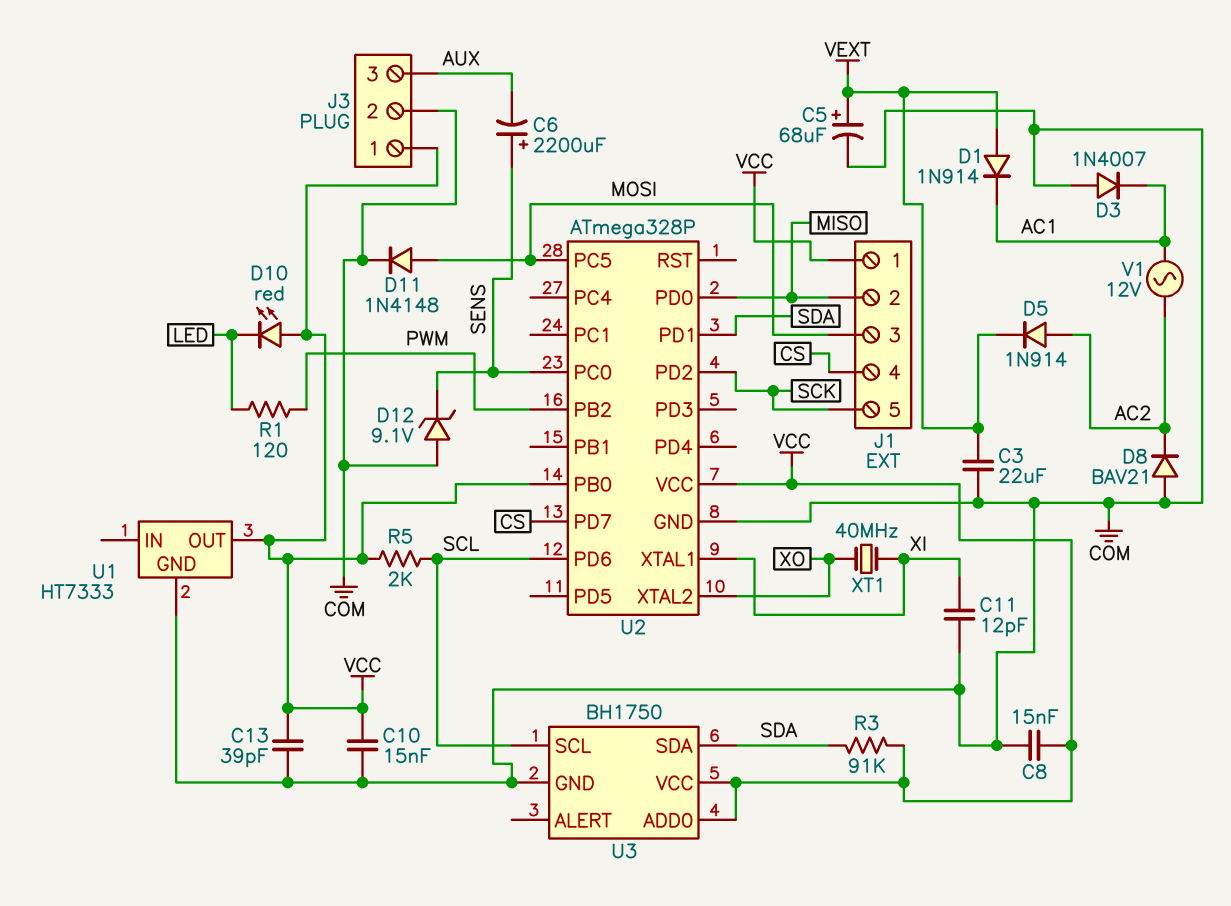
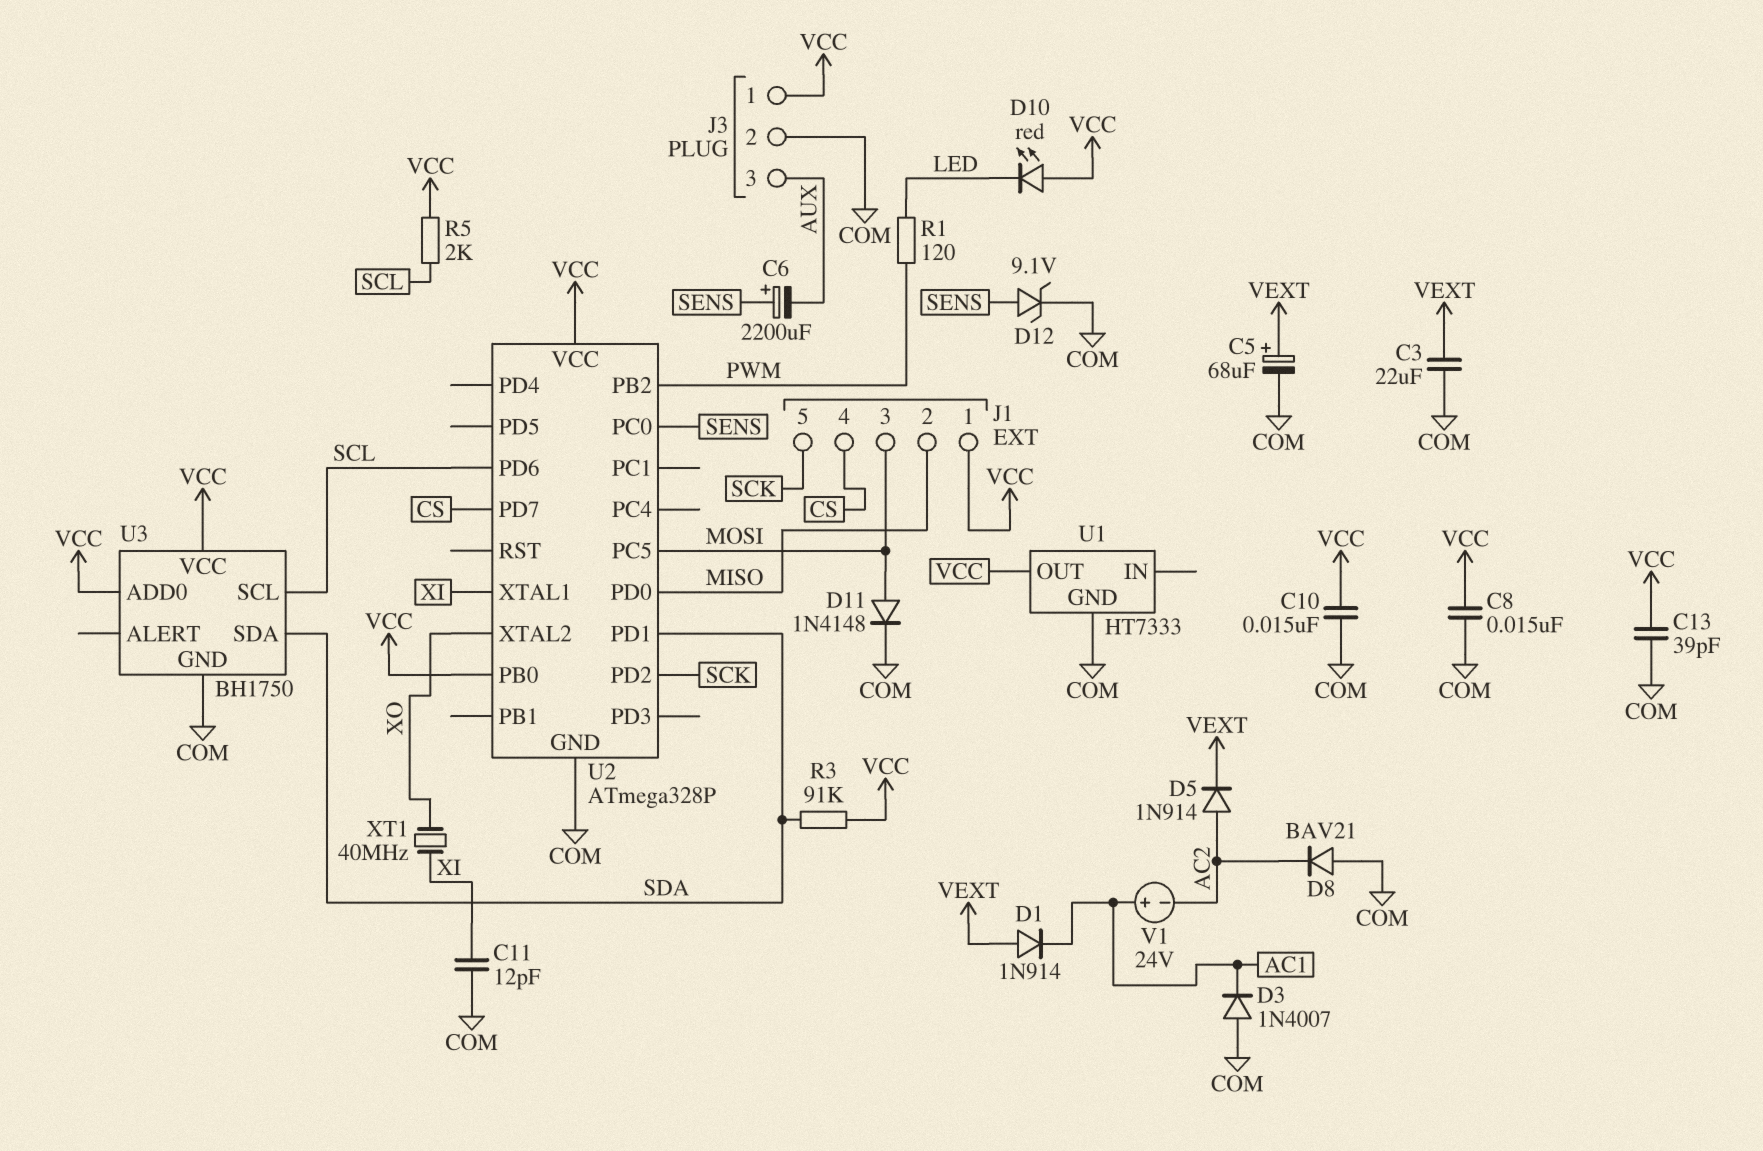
D12: zener 9.1V (A COM, K SENS) -> zener 9.1V (A SENS, K COM)
V1: AC 12V (AC1, AC2) -> 24V (plus AC1, minus AC2)

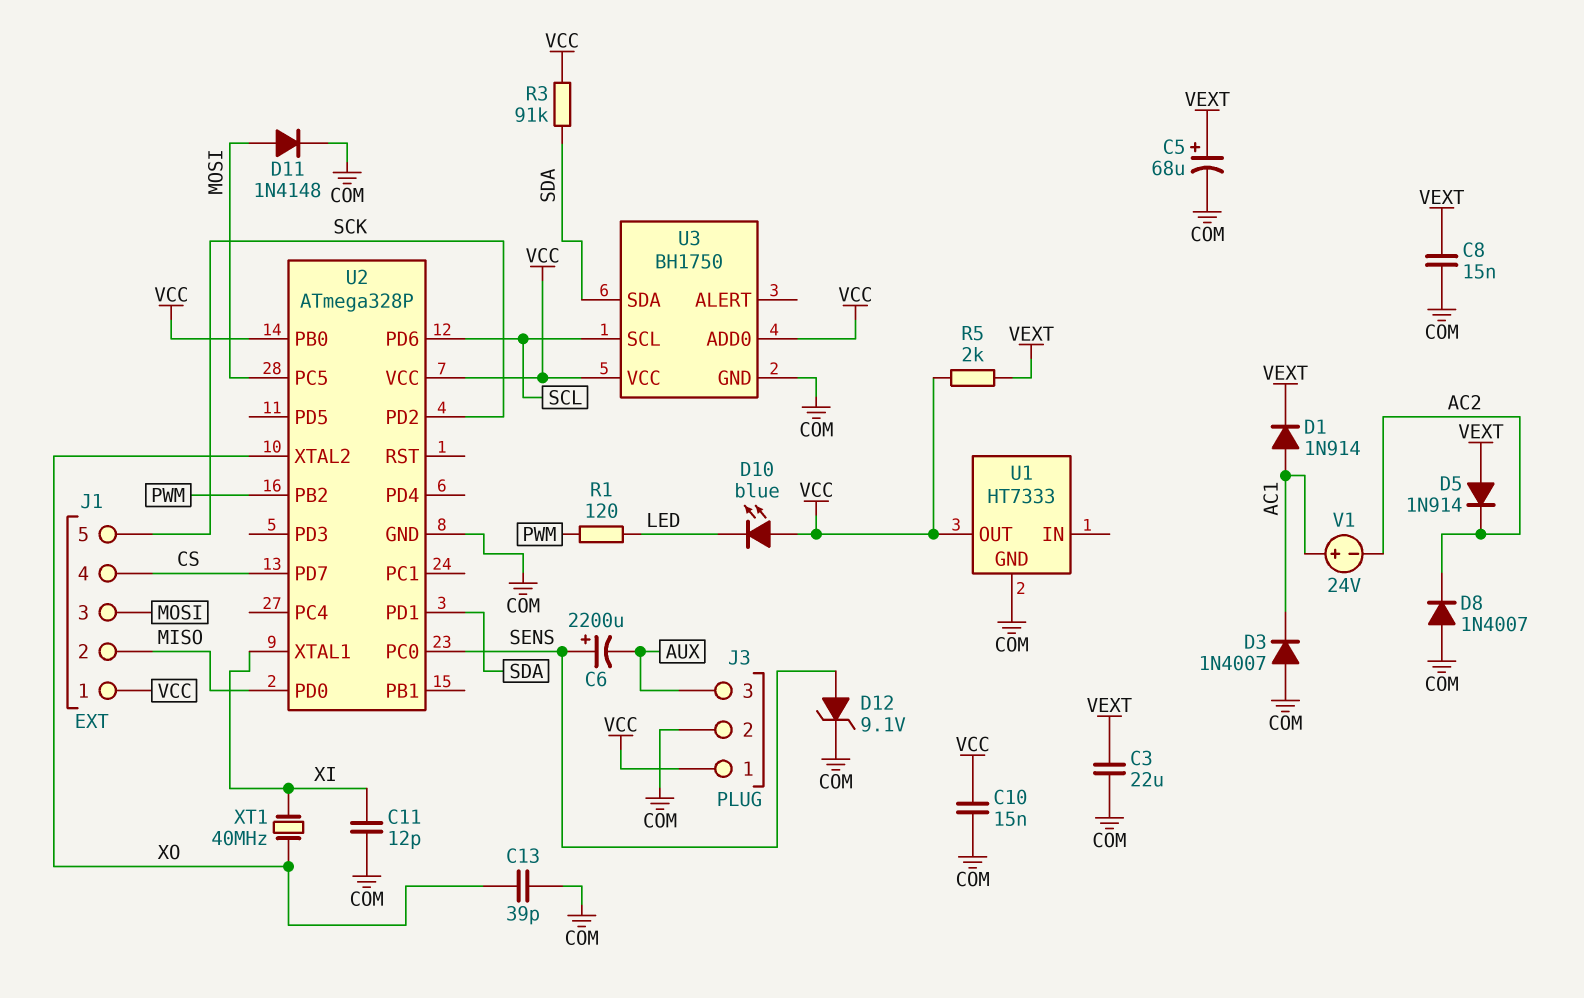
C8: 15nF (COM, VCC) -> 15nF (COM, VEXT)
C13: 39pF (COM, VCC) -> 39pF (COM, XO)
D1: diode 1N914 (A VEXT, K AC1) -> diode 1N914 (A AC1, K VEXT)
D5: diode 1N914 (A AC2, K VEXT) -> diode 1N914 (A VEXT, K AC2)
D8: diode BAV21 (A COM, K AC2) -> diode 1N4007 (A COM, K AC2)
D10: LED red (A VCC, K LED) -> LED blue (A VCC, K LED)
R5: 2k (SCL, VCC) -> 2k (VCC, VEXT)

